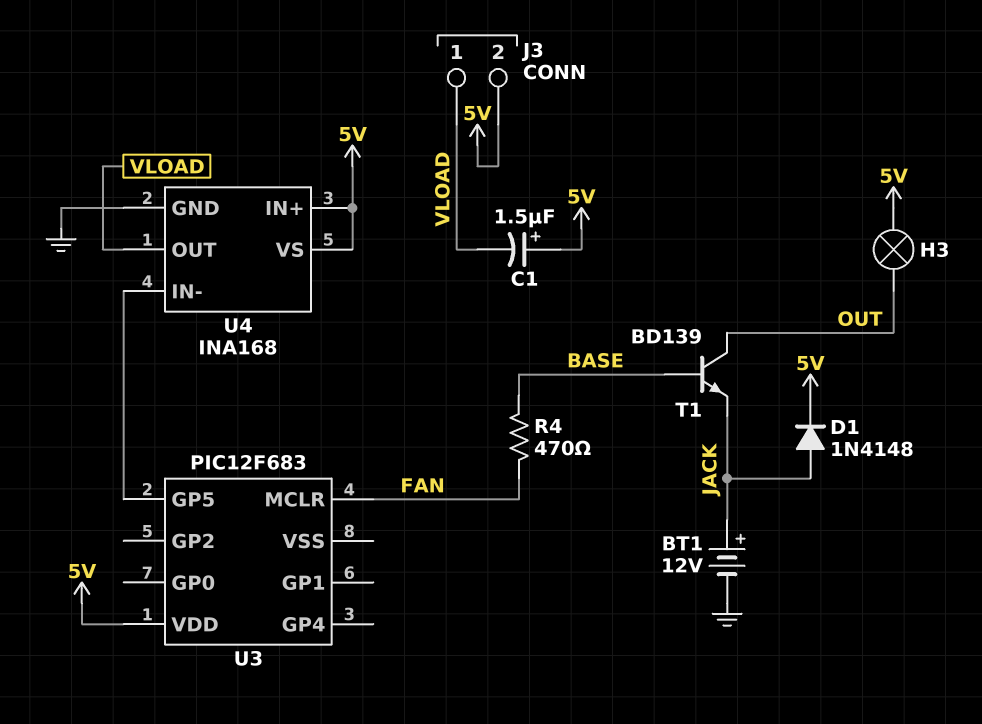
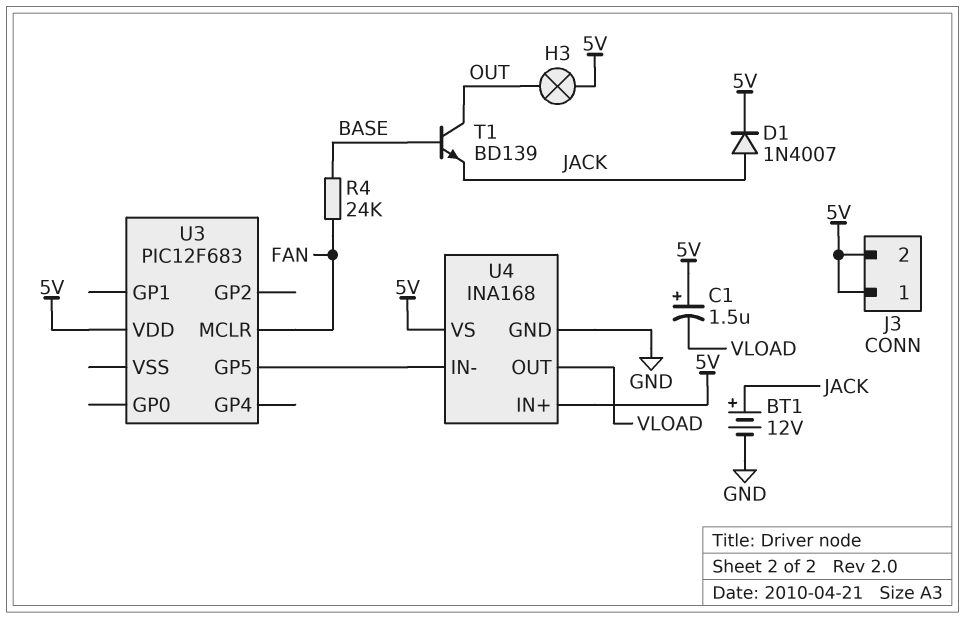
D1: diode 1N4148 (A JACK, K 5V) -> diode 1N4007 (A JACK, K 5V)
J3 pin 1: VLOAD -> 5V
R4: 470 (BASE, FAN) -> 24k (BASE, FAN)

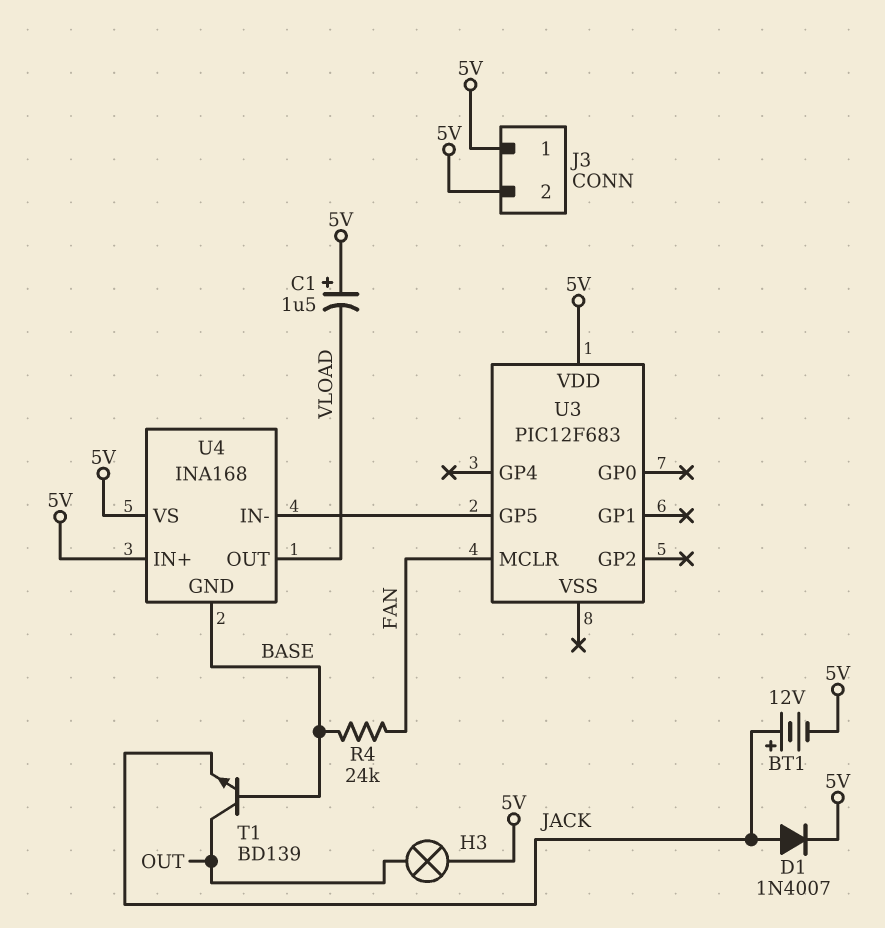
BT1: 12V (plus JACK, minus GND) -> 12V (plus JACK, minus 5V)
U4 pin GND: GND -> BASE

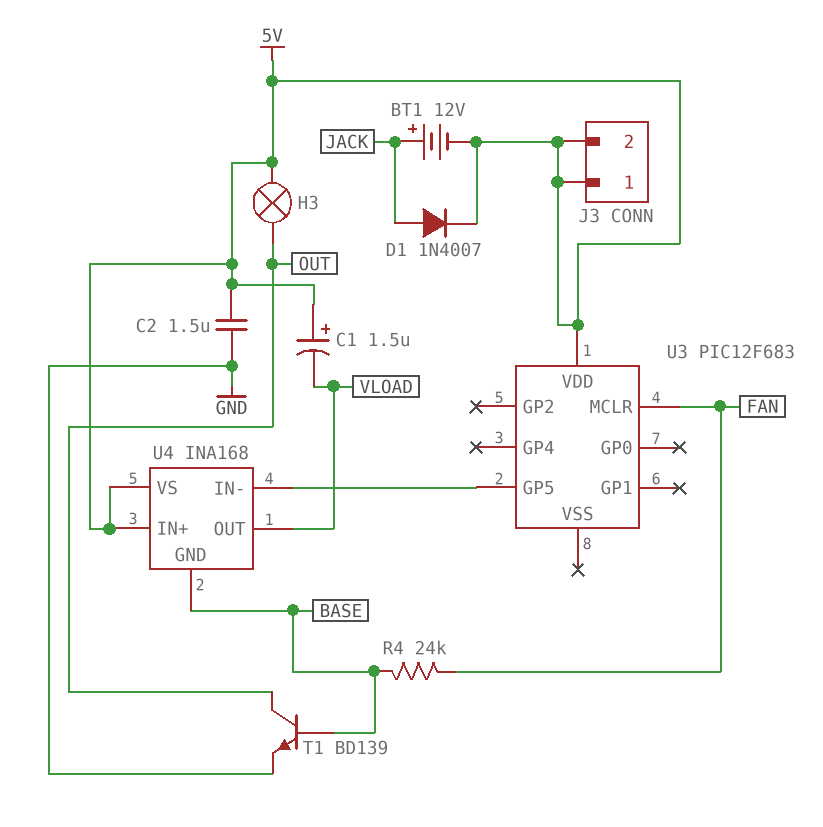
C2: none -> 1.5uF (5V, GND)
T1: NPN BD139 (B BASE, C OUT, E JACK) -> NPN BD139 (B BASE, C OUT, E GND)

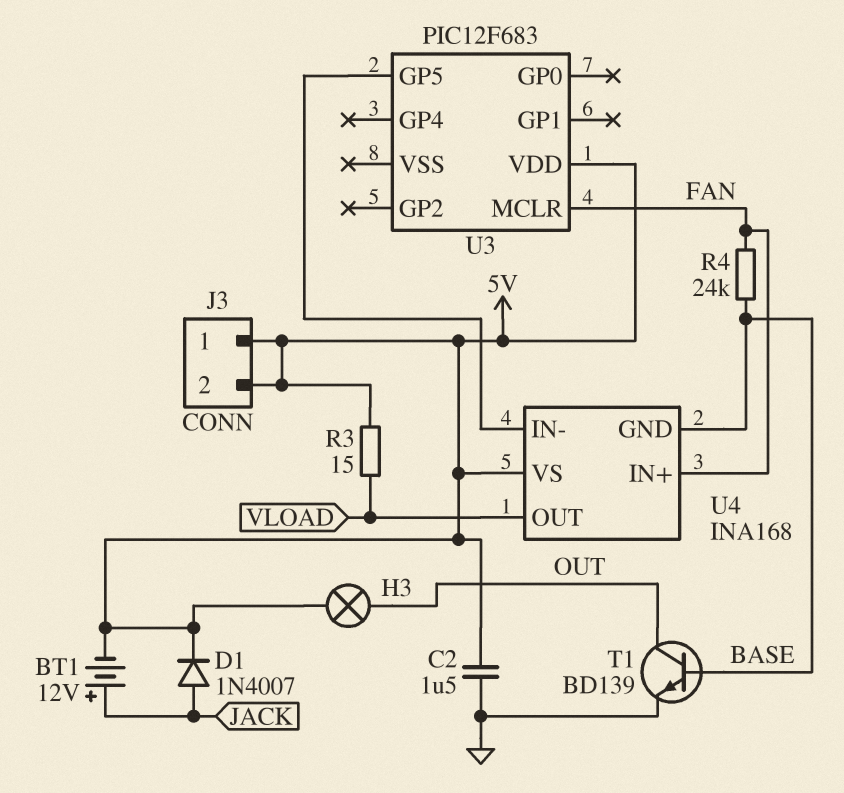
C1: 1.5uF (plus 5V, minus VLOAD) -> none
R3: none -> 15 (5V, VLOAD)
U4 pin IN+: 5V -> FAN

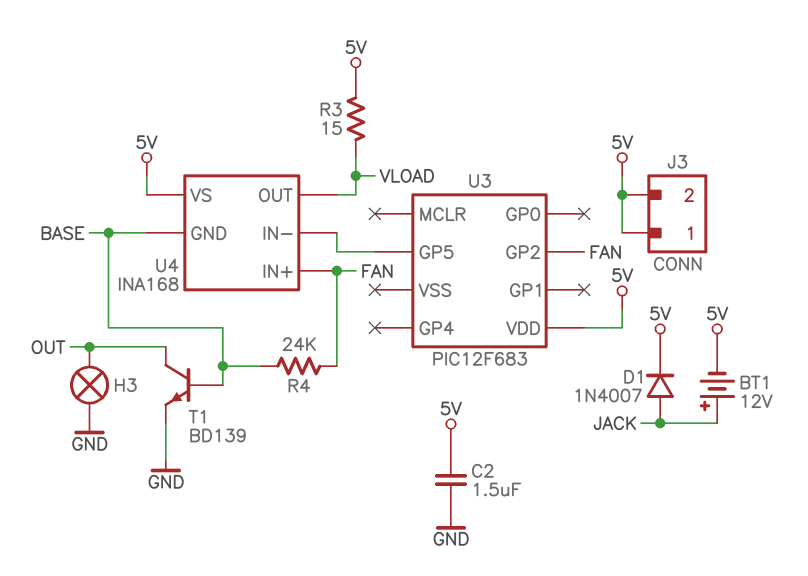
H3: lamp (5V, OUT) -> lamp (GND, OUT)
U3 pin GP2: none -> FAN
U3 pin MCLR: FAN -> none

